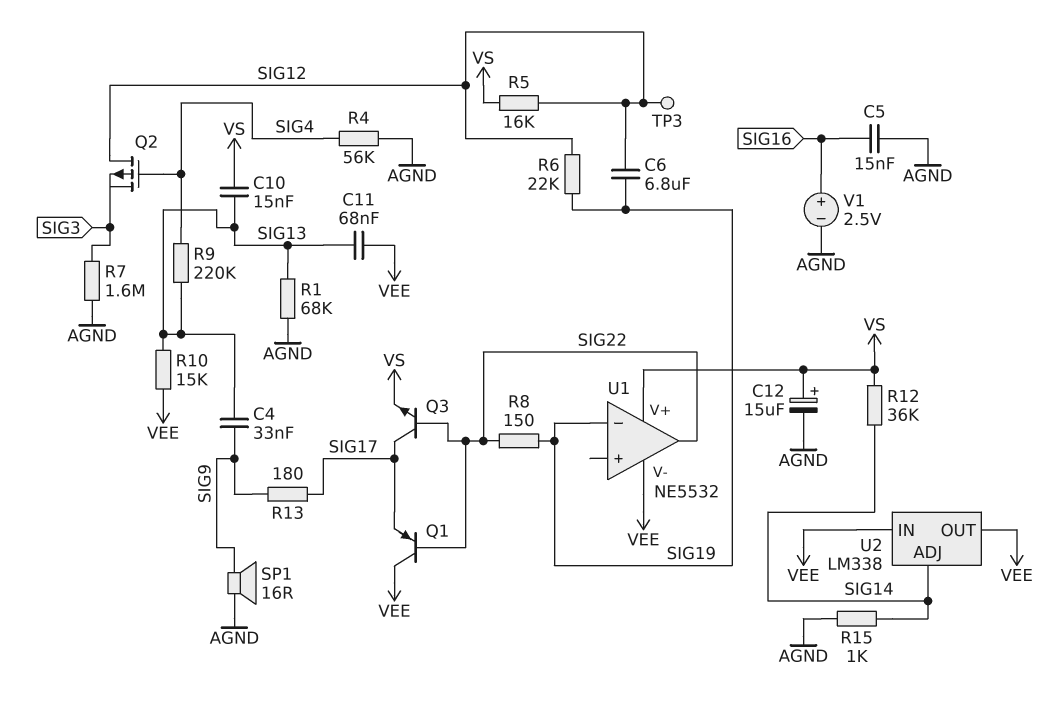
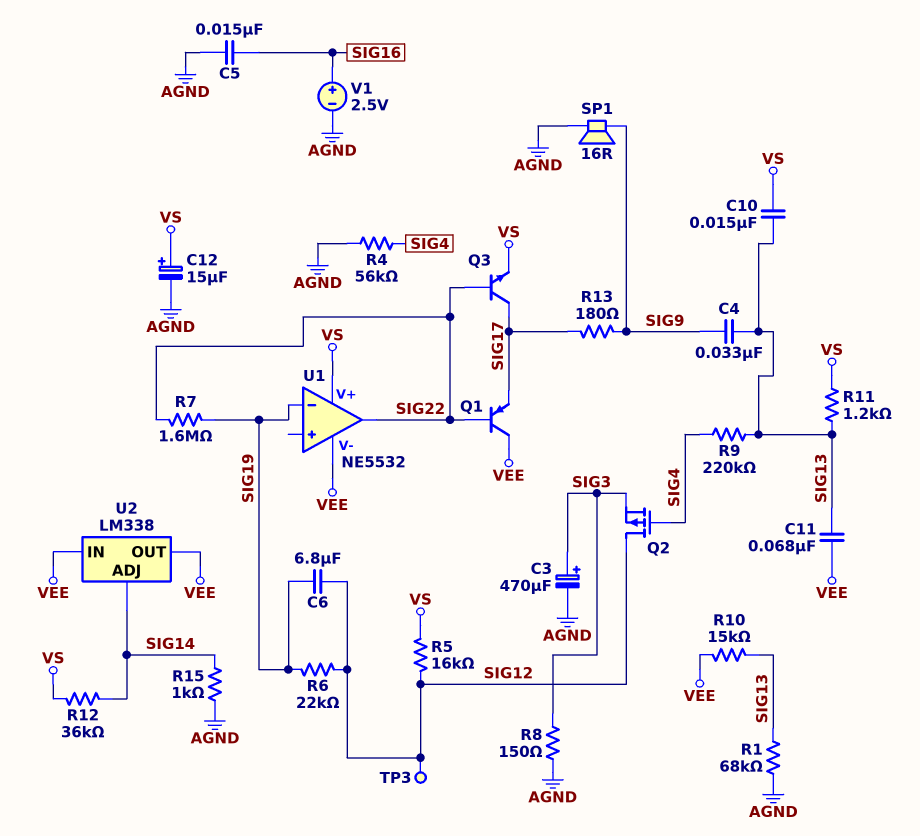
C3: none -> 470uF (plus SIG3, minus AGND)
R7: 1.6M (AGND, SIG3) -> 1.6M (SIG19, SIG22)
R8: 150 (SIG19, SIG22) -> 150 (AGND, SIG3)
R11: none -> 1.2k (SIG13, VS)

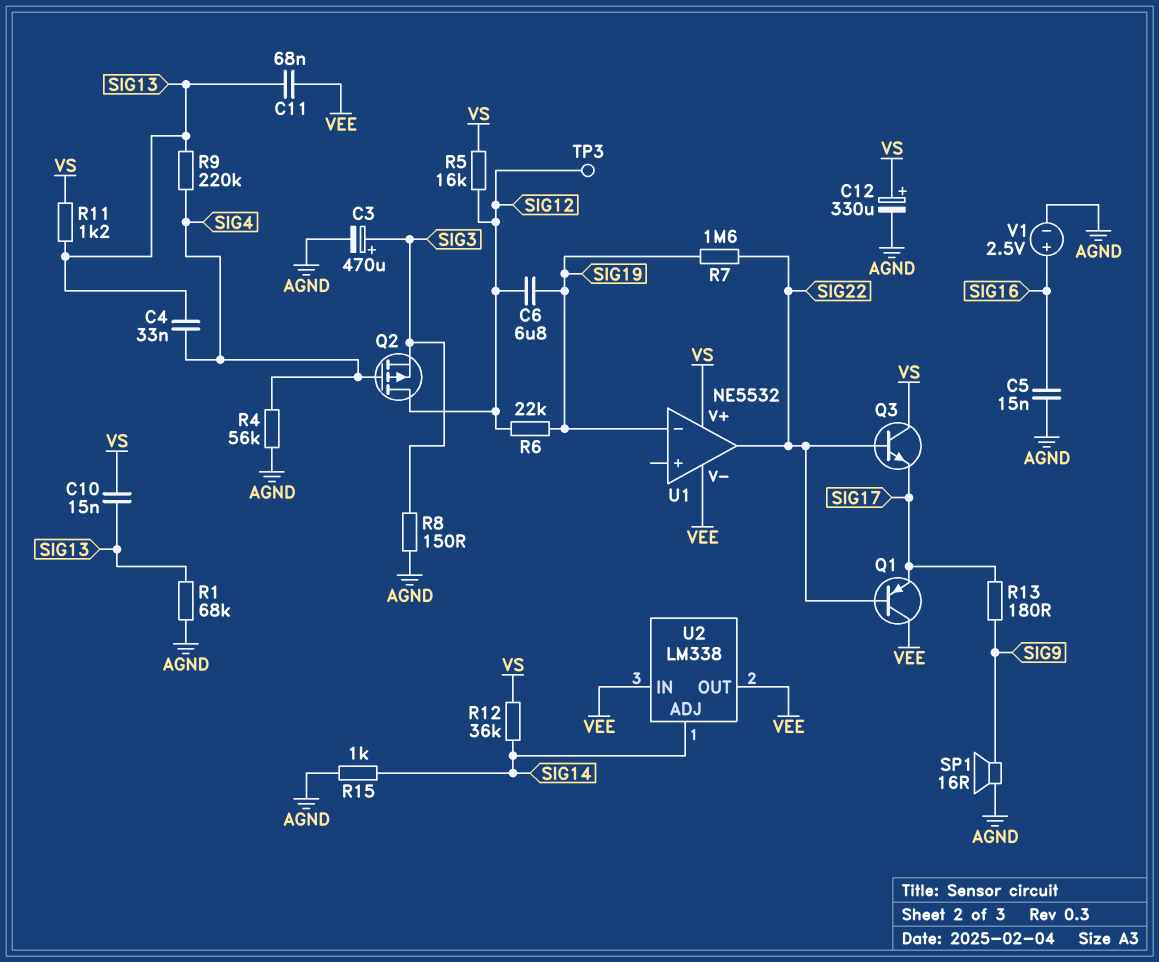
C4: 33nF (SIG9, SIG13) -> 33nF (SIG4, SIG13)
C12: 15uF (plus VS, minus AGND) -> 330uF (plus VS, minus AGND)
Q3: NPN (B SIG22, C SIG17, E VS) -> NPN (B SIG22, C VS, E SIG17)
R10: 15k (SIG13, VEE) -> none

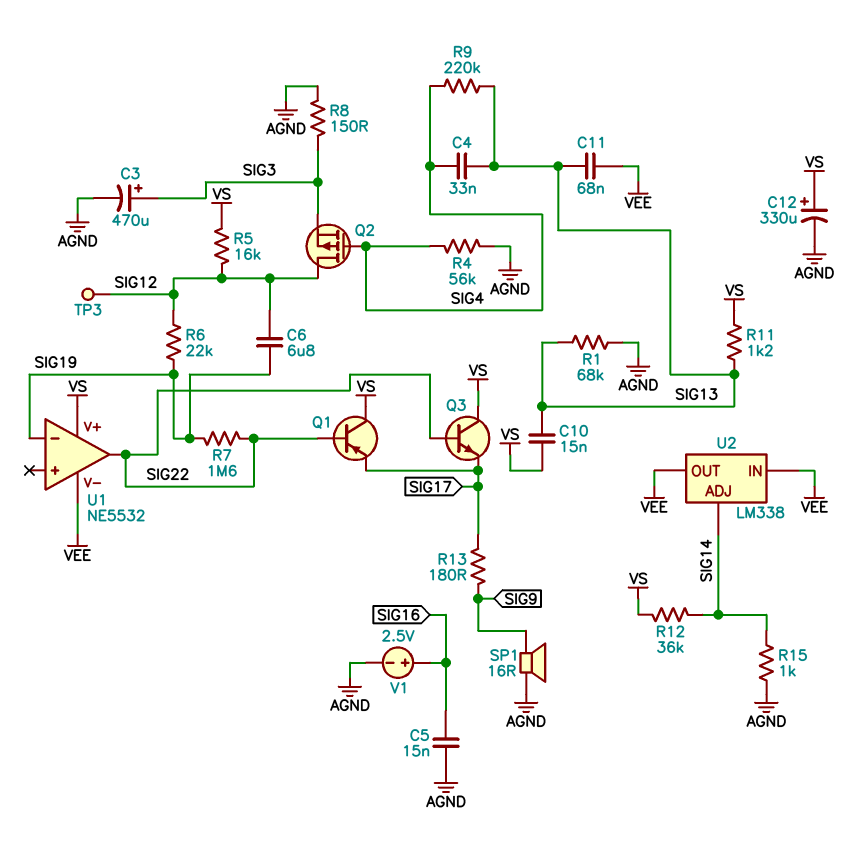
Q1: PNP (B SIG22, C VEE, E SIG17) -> PNP (B SIG22, C VS, E SIG17)

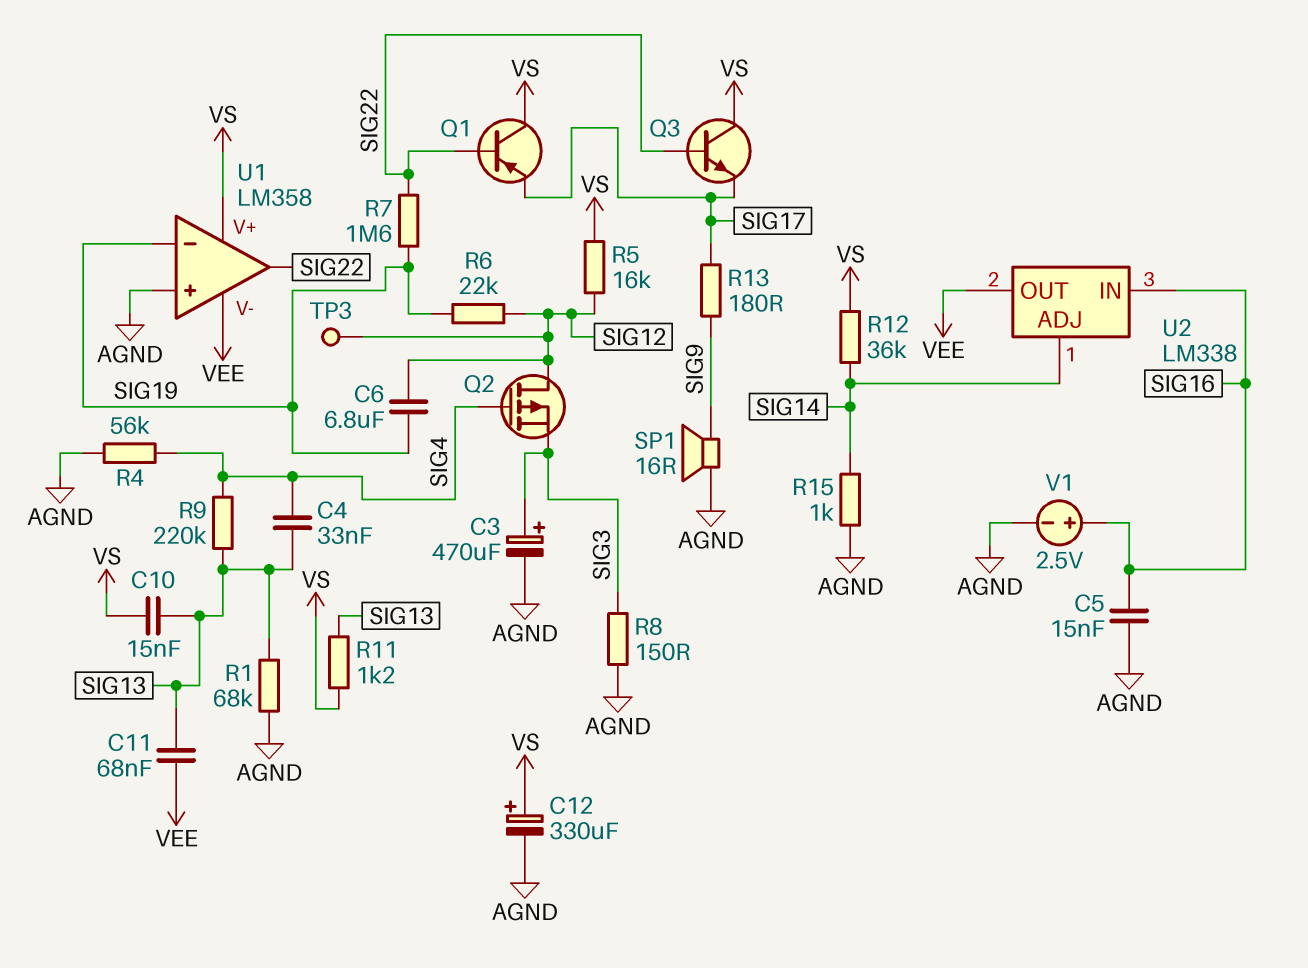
U1: NE5532 -> LM358
U1 pin in+: none -> AGND
U2 pin IN: VEE -> SIG16

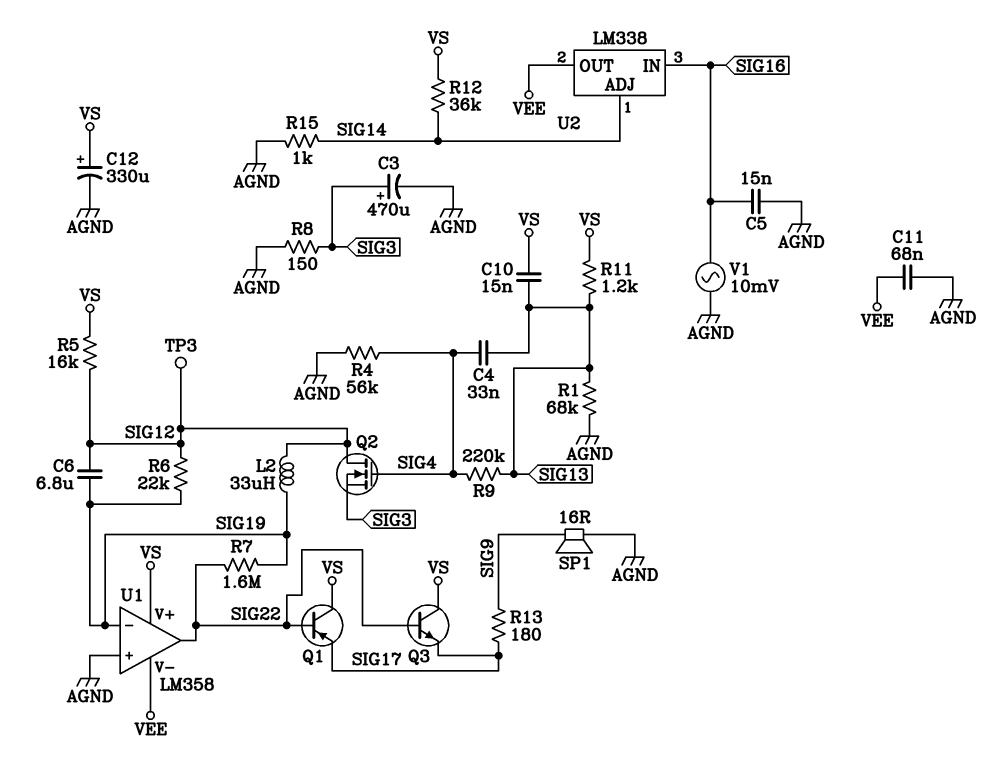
C11: 68nF (SIG13, VEE) -> 68nF (AGND, VEE)
L2: none -> 33uH (SIG12, SIG19)
Q2: PMOS (G SIG4, D SIG12, S SIG3) -> NMOS (G SIG4, D SIG12, S SIG3)
V1: 2.5V (plus SIG16, minus AGND) -> AC 10mV (AGND, SIG16)

